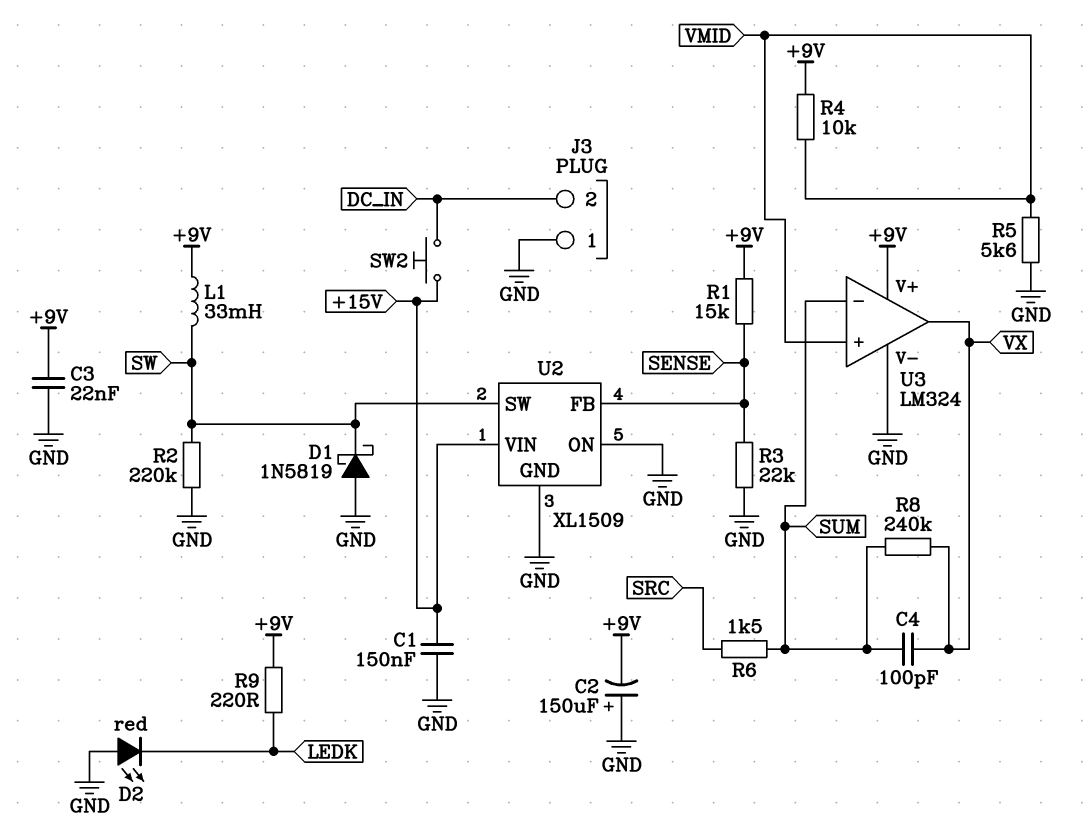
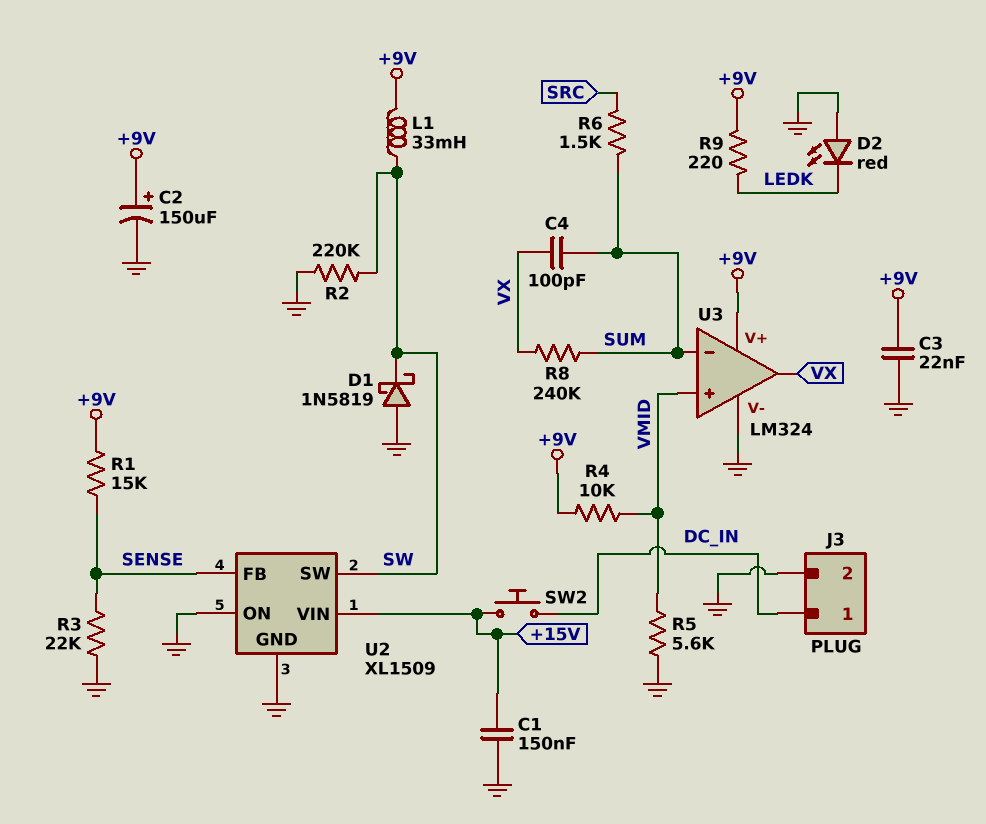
C2: 150uF (plus GND, minus +9V) -> 150uF (plus +9V, minus GND)
J3 pin 1: GND -> DC_IN
J3 pin 2: DC_IN -> GND

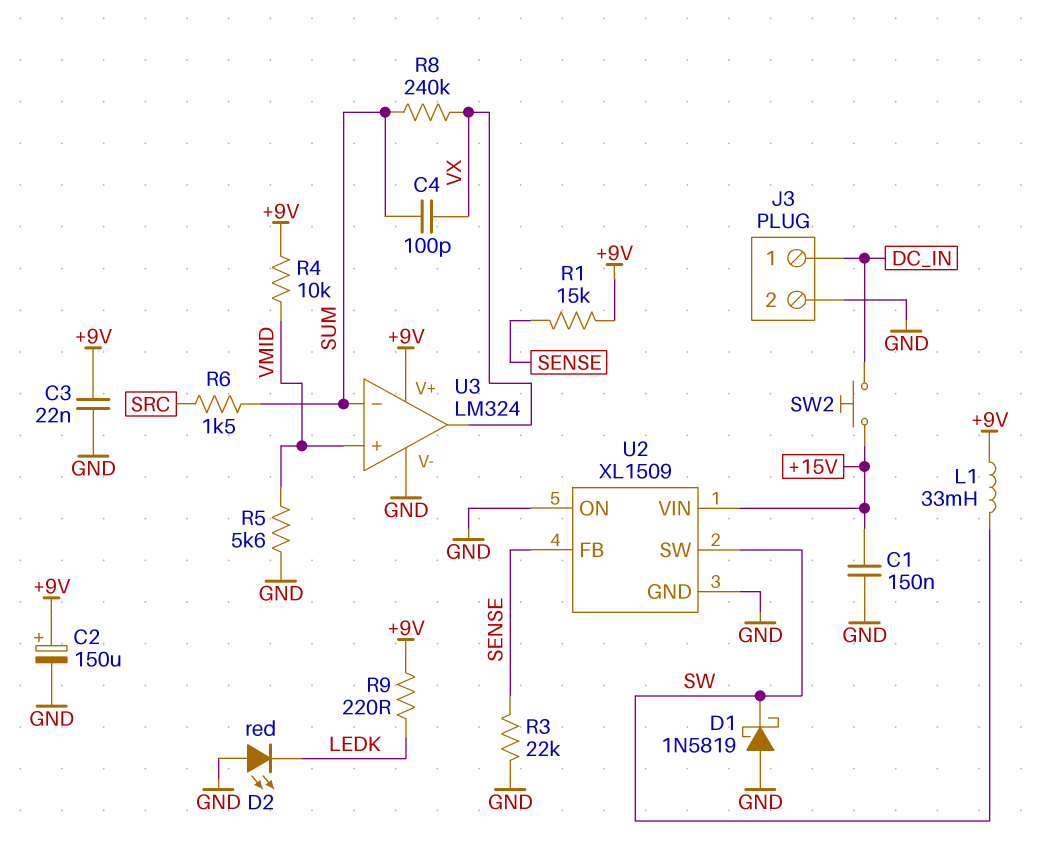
R2: 220k (GND, SW) -> none

